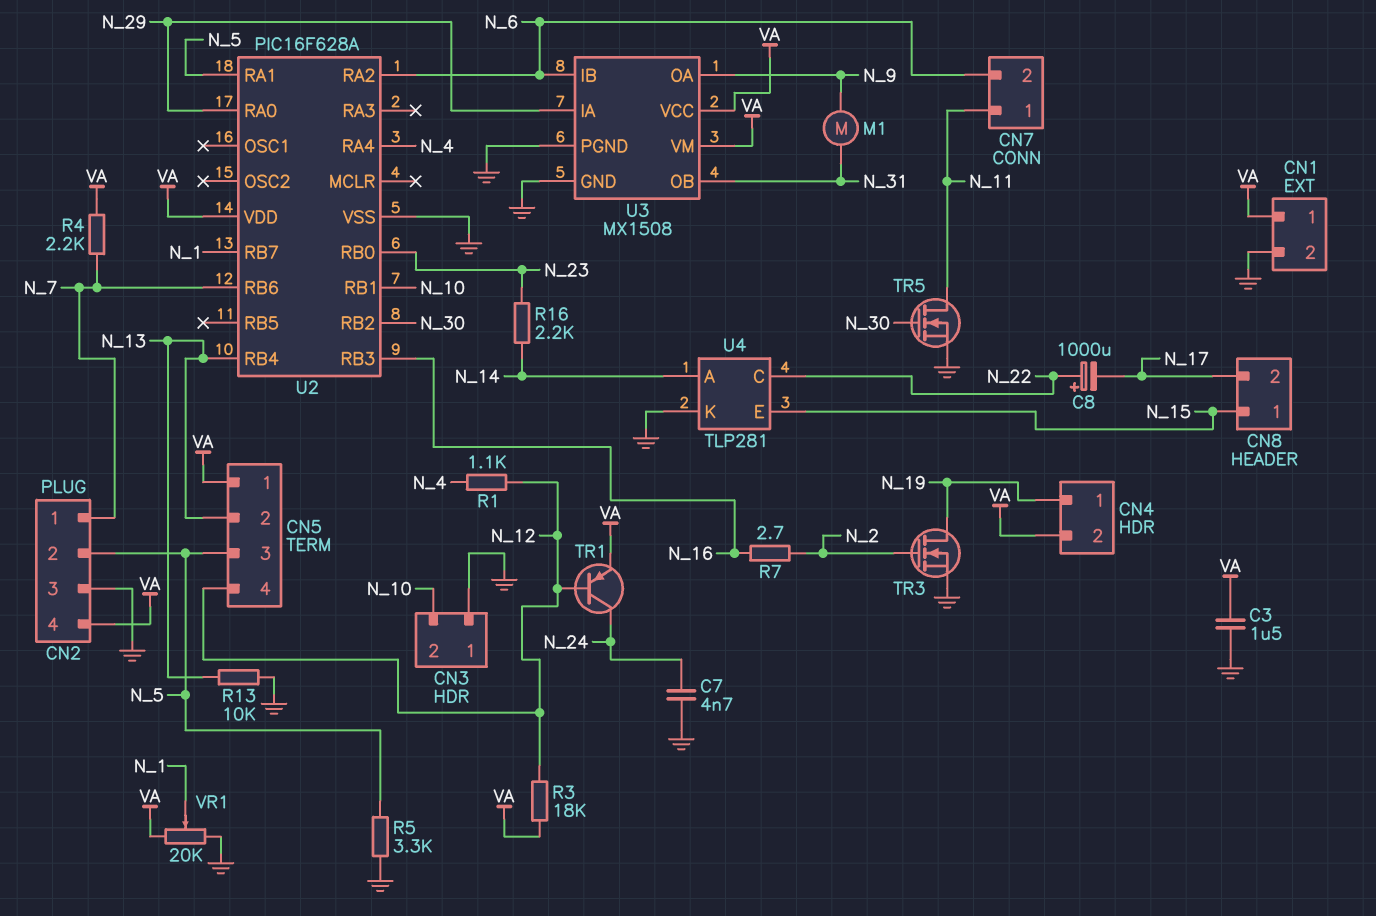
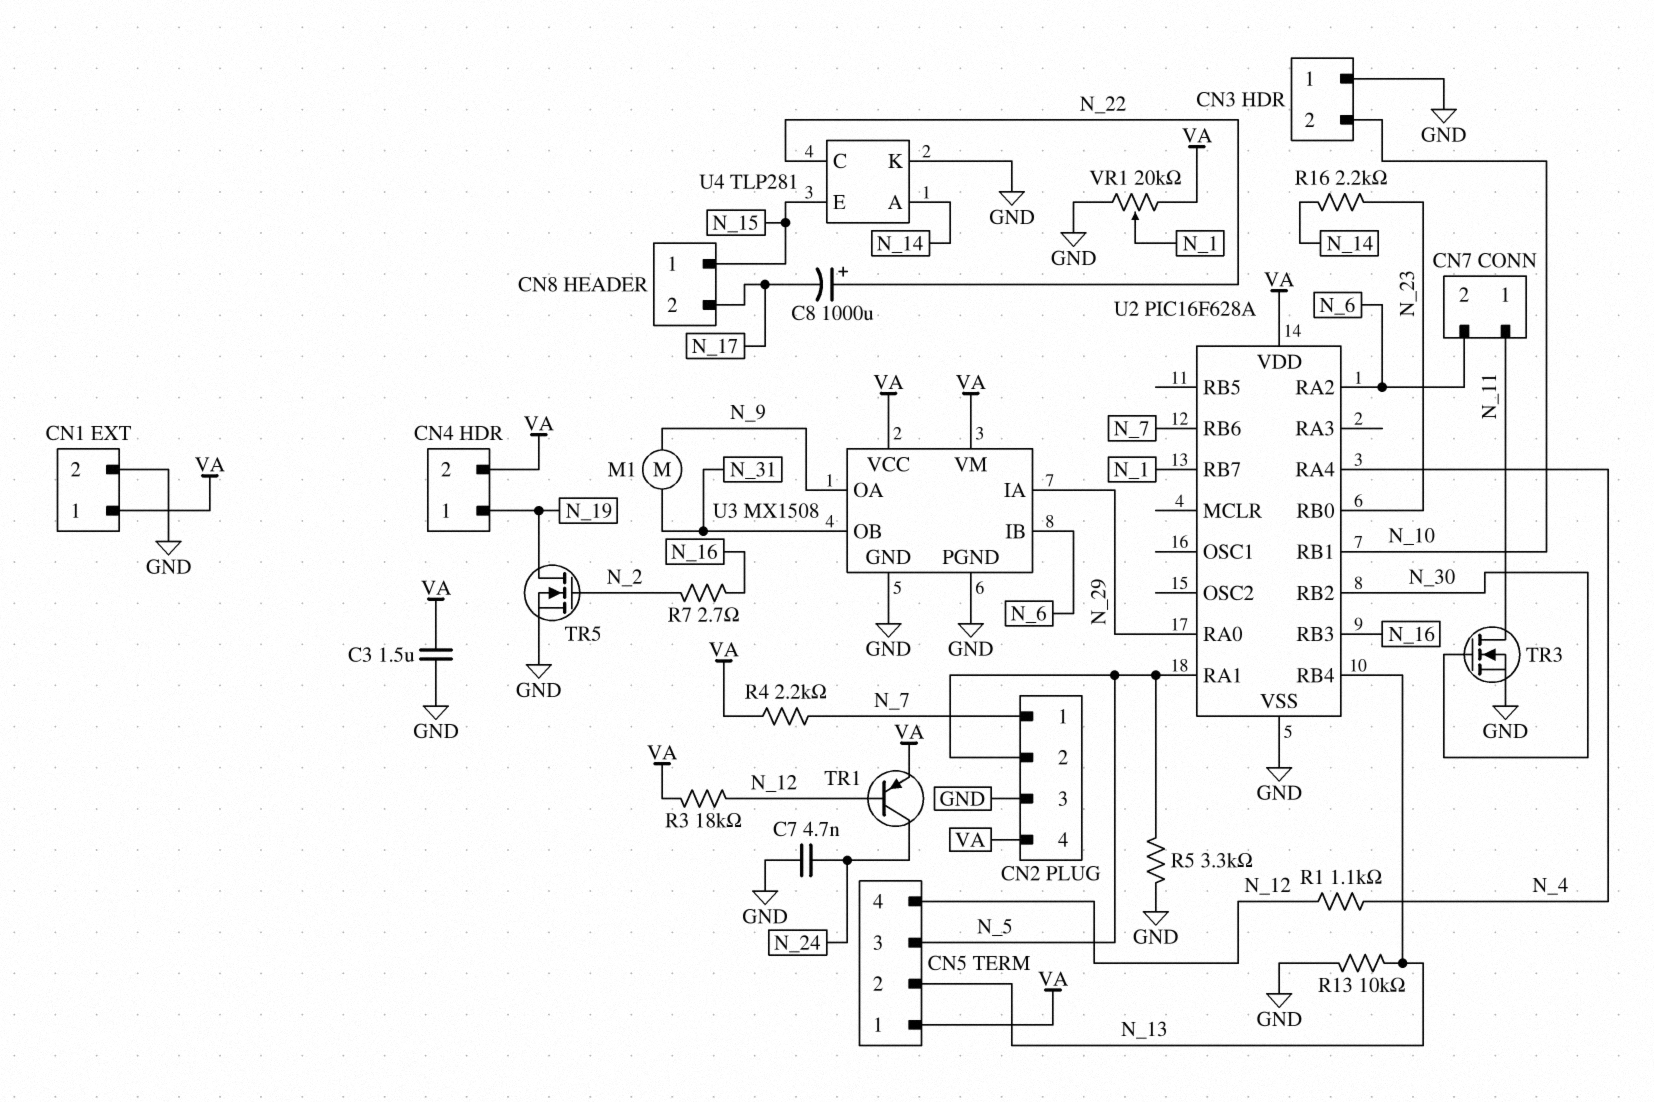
TR3: NMOS (G N_2, D N_19, S GND) -> NMOS (G N_30, D N_11, S GND)
TR5: NMOS (G N_30, D N_11, S GND) -> NMOS (G N_2, D N_19, S GND)

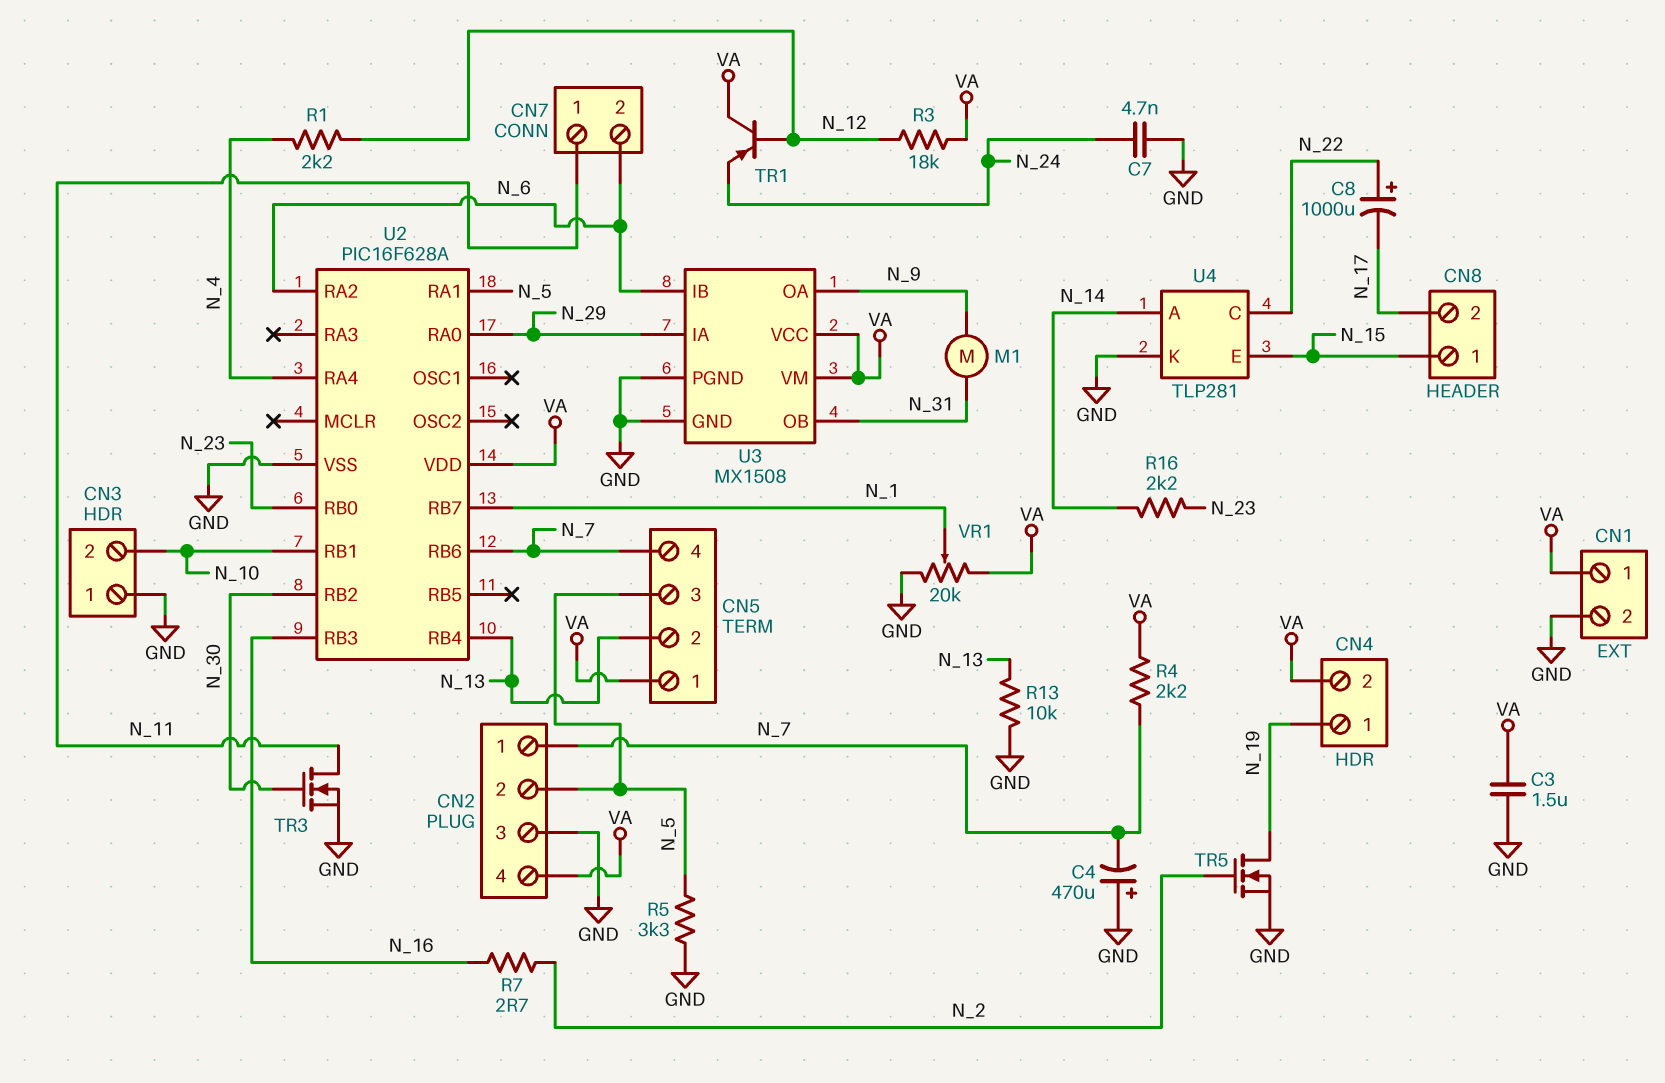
C4: none -> 470uF (plus GND, minus N_7)
CN5 pin 4: N_12 -> N_7
R1: 1.1k (N_4, N_12) -> 2.2k (N_4, N_12)
TR1: PNP (B N_12, C N_24, E VA) -> PNP (B N_12, C VA, E N_24)

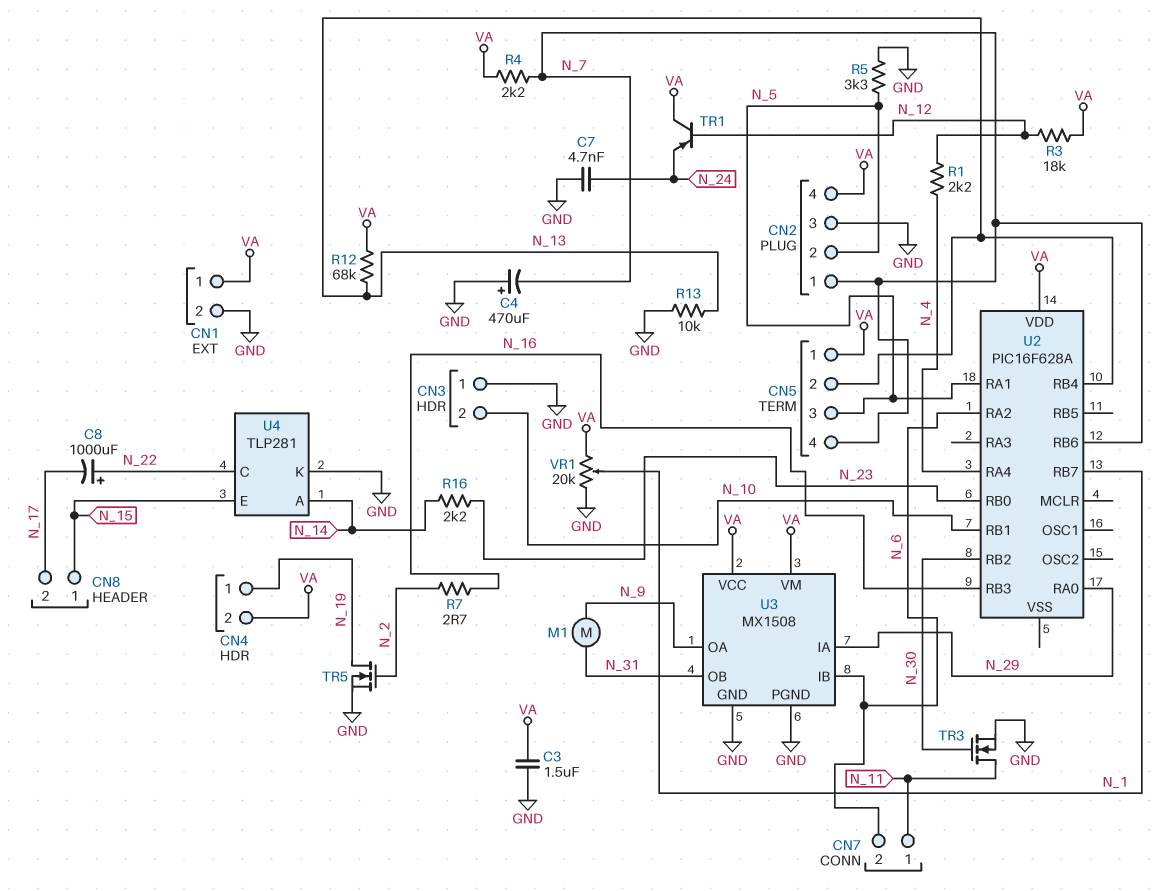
R12: none -> 68k (N_13, VA)
U2 pin VSS: GND -> none

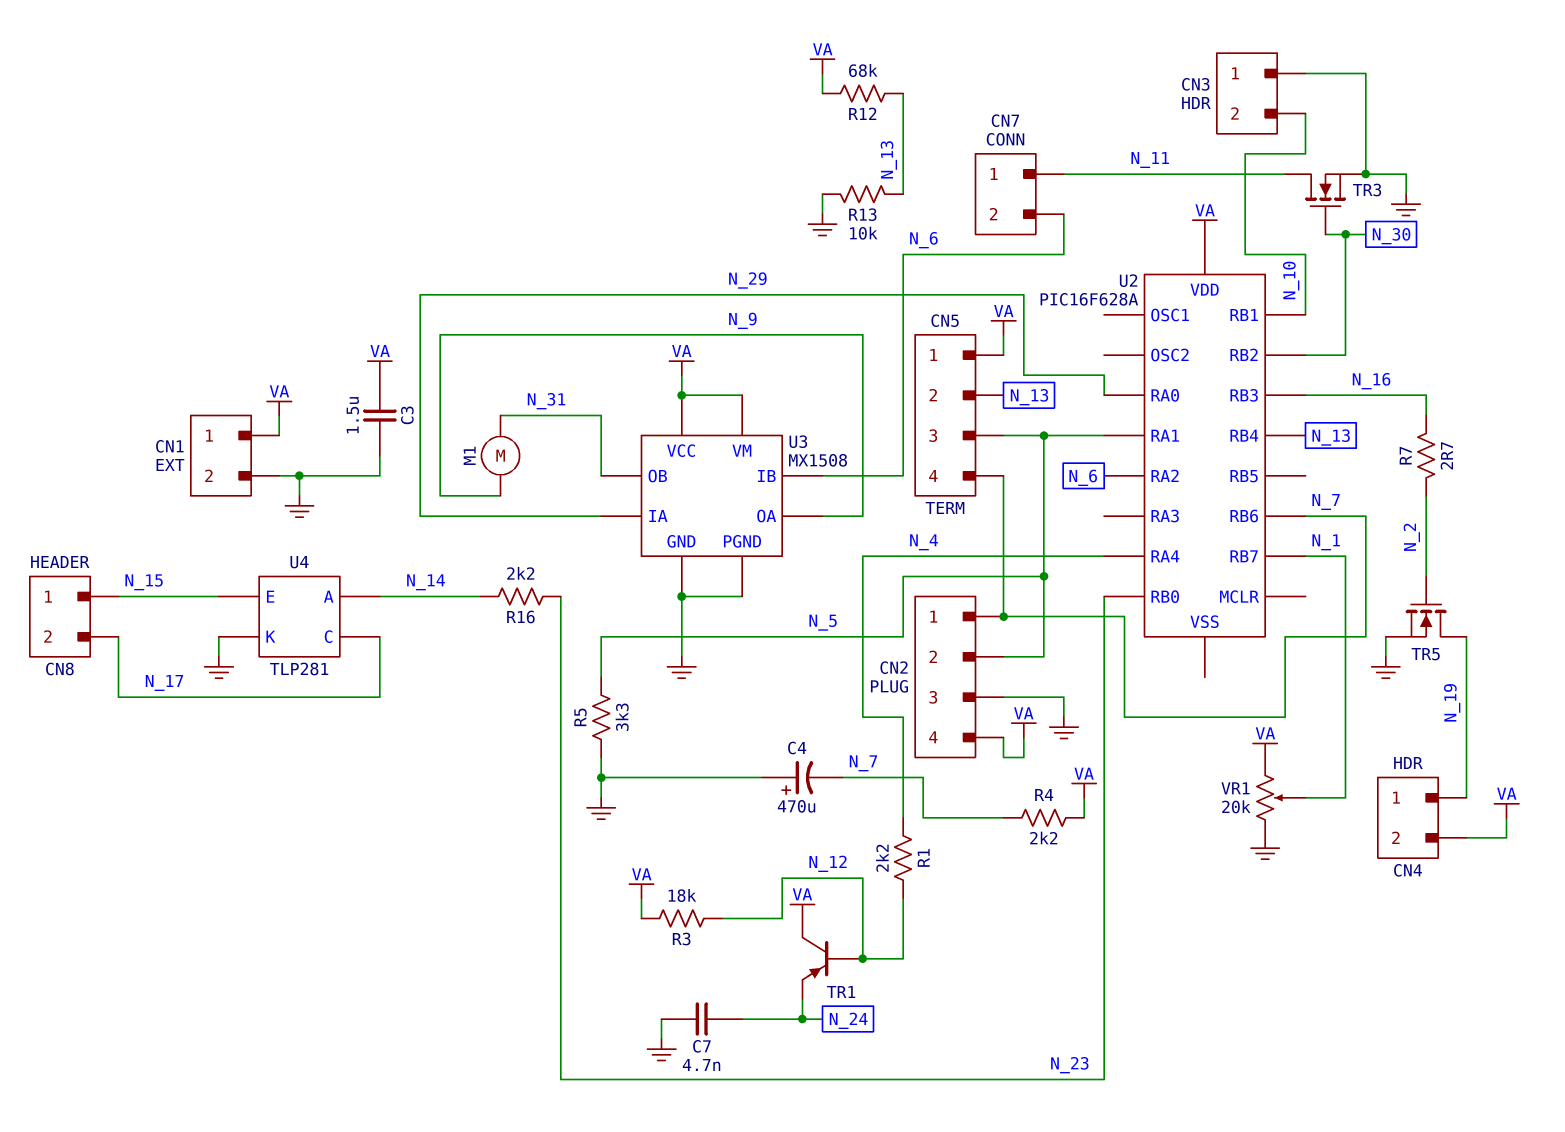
C8: 1000uF (plus N_22, minus N_17) -> none
U4 pin C: N_22 -> N_17

